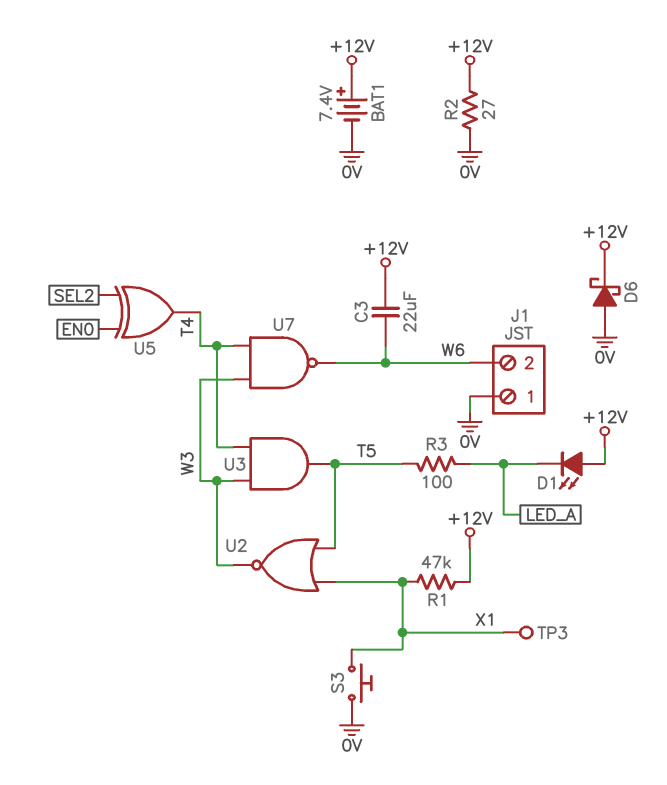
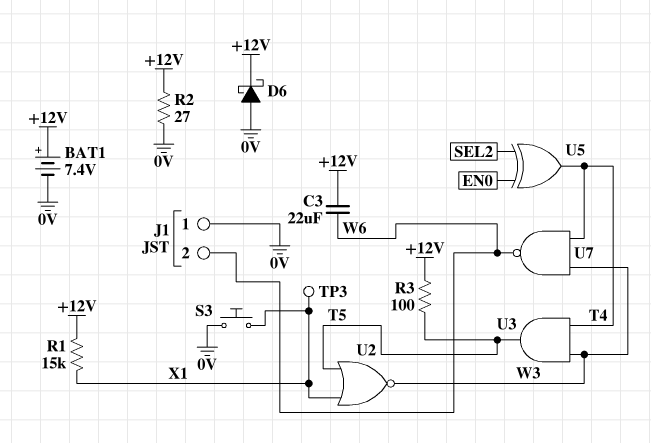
D1: LED (A +12V, K LED_A) -> none
R1: 47k (+12V, X1) -> 15k (+12V, X1)
R3: 100 (LED_A, T5) -> 100 (+12V, T5)

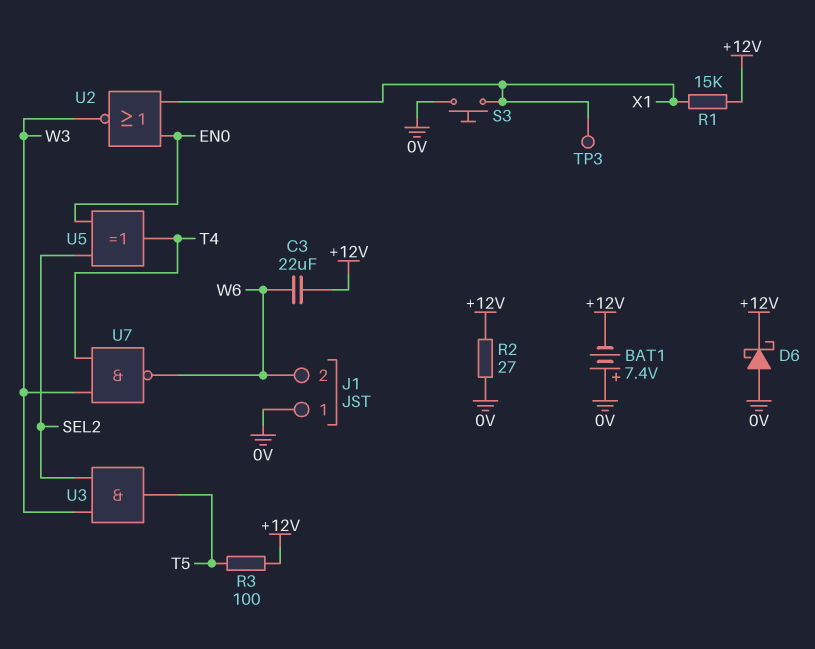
BAT1: 7.4V (plus +12V, minus 0V) -> 7.4V (plus 0V, minus +12V)
U2: NOR (in T5, in X1, out W3) -> NOR (in EN0, in X1, out W3)
U3: AND (in T4, in W3, out T5) -> AND (in SEL2, in W3, out T5)

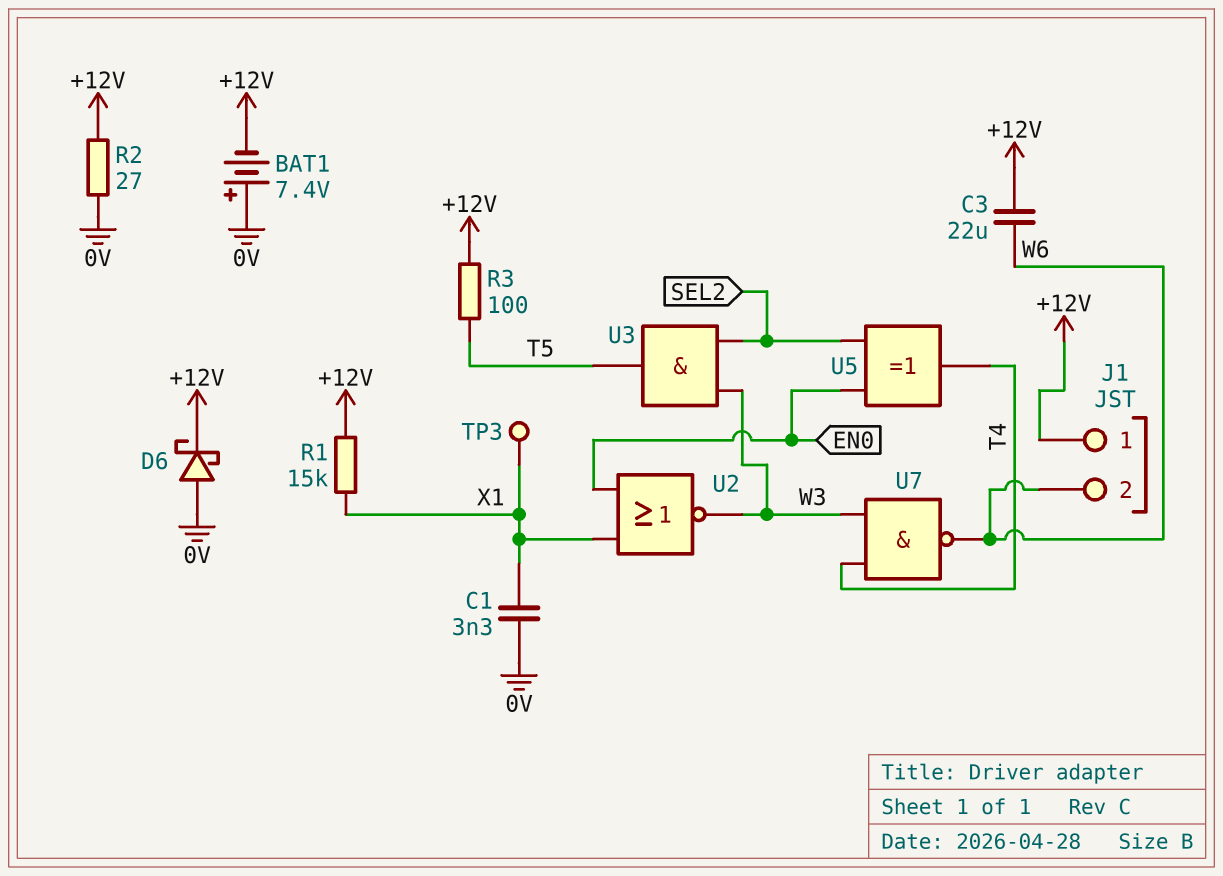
C1: none -> 3.3nF (0V, X1)
J1 pin 1: 0V -> +12V
S3: button (0V, X1) -> none

